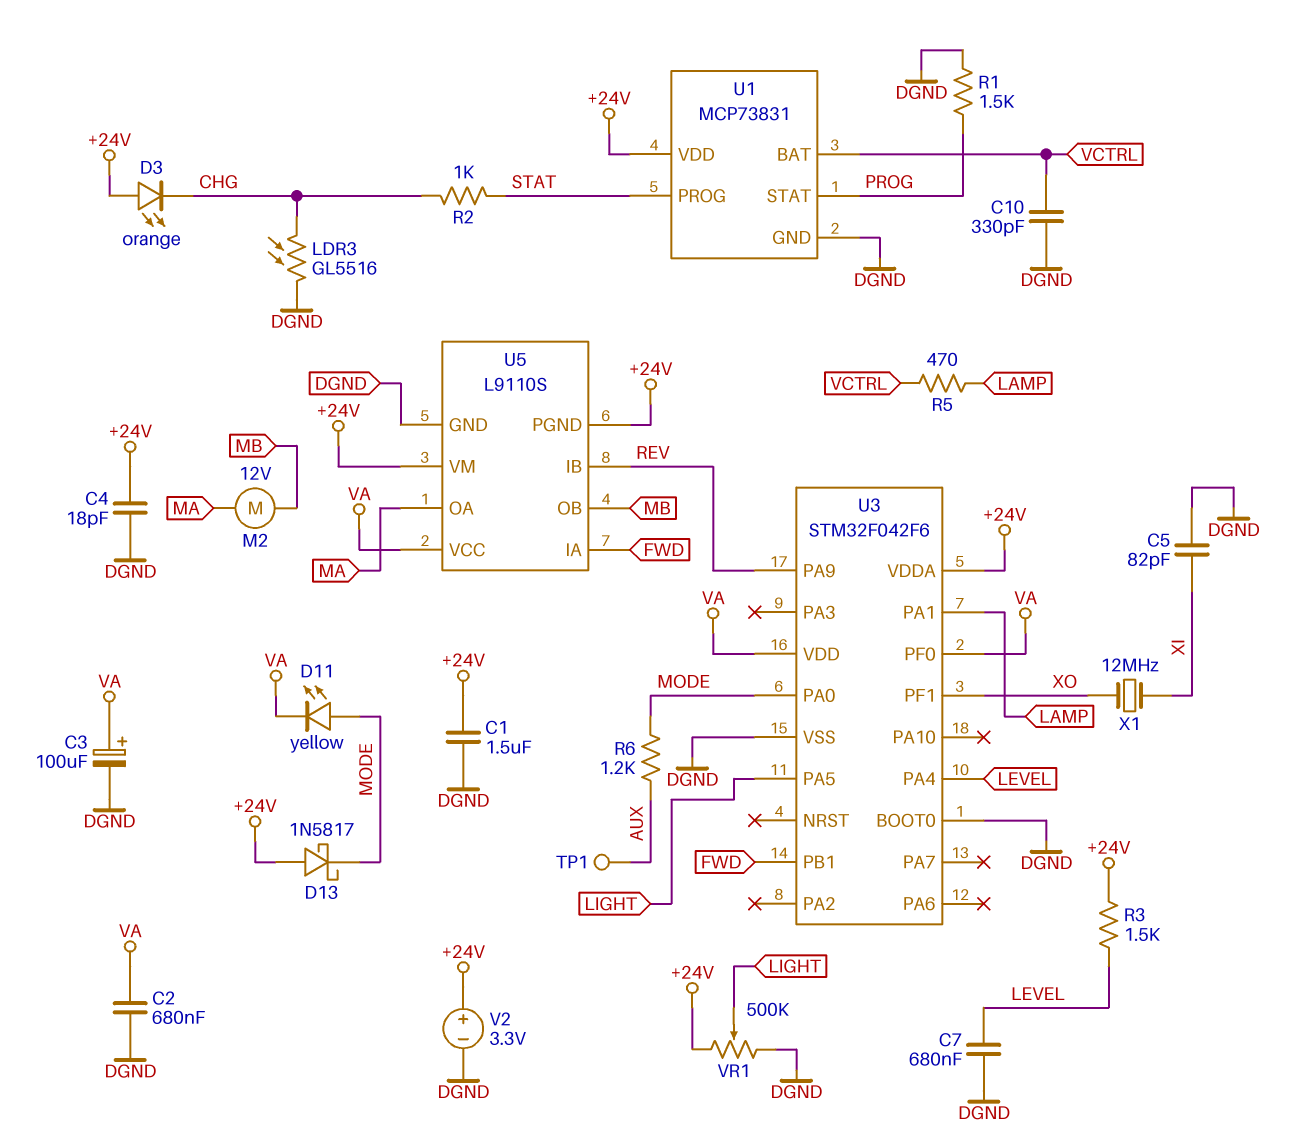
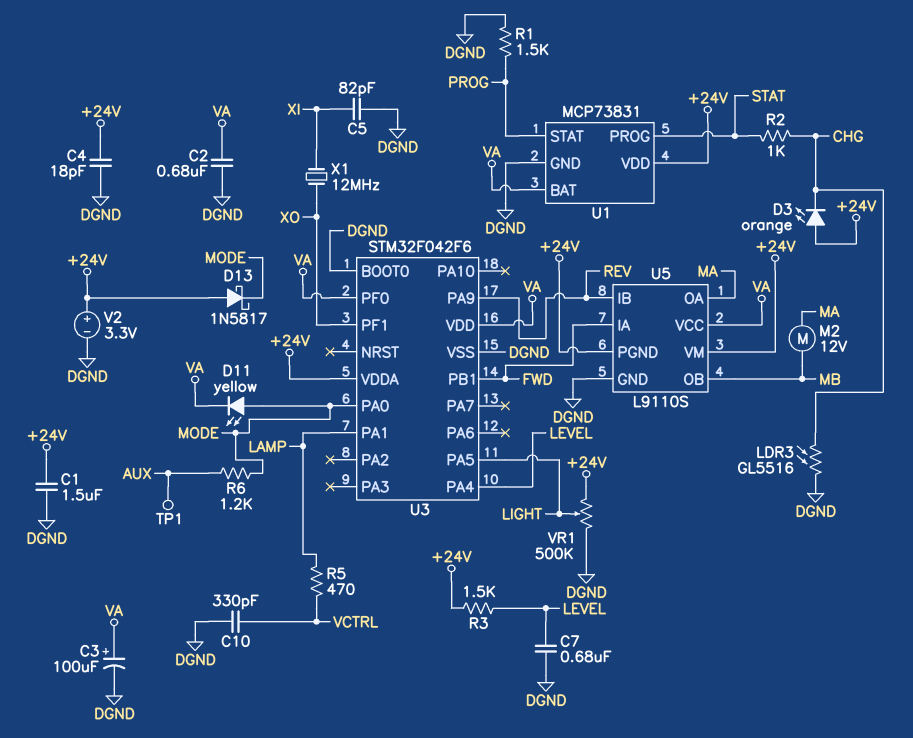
U1 pin BAT: VCTRL -> VA

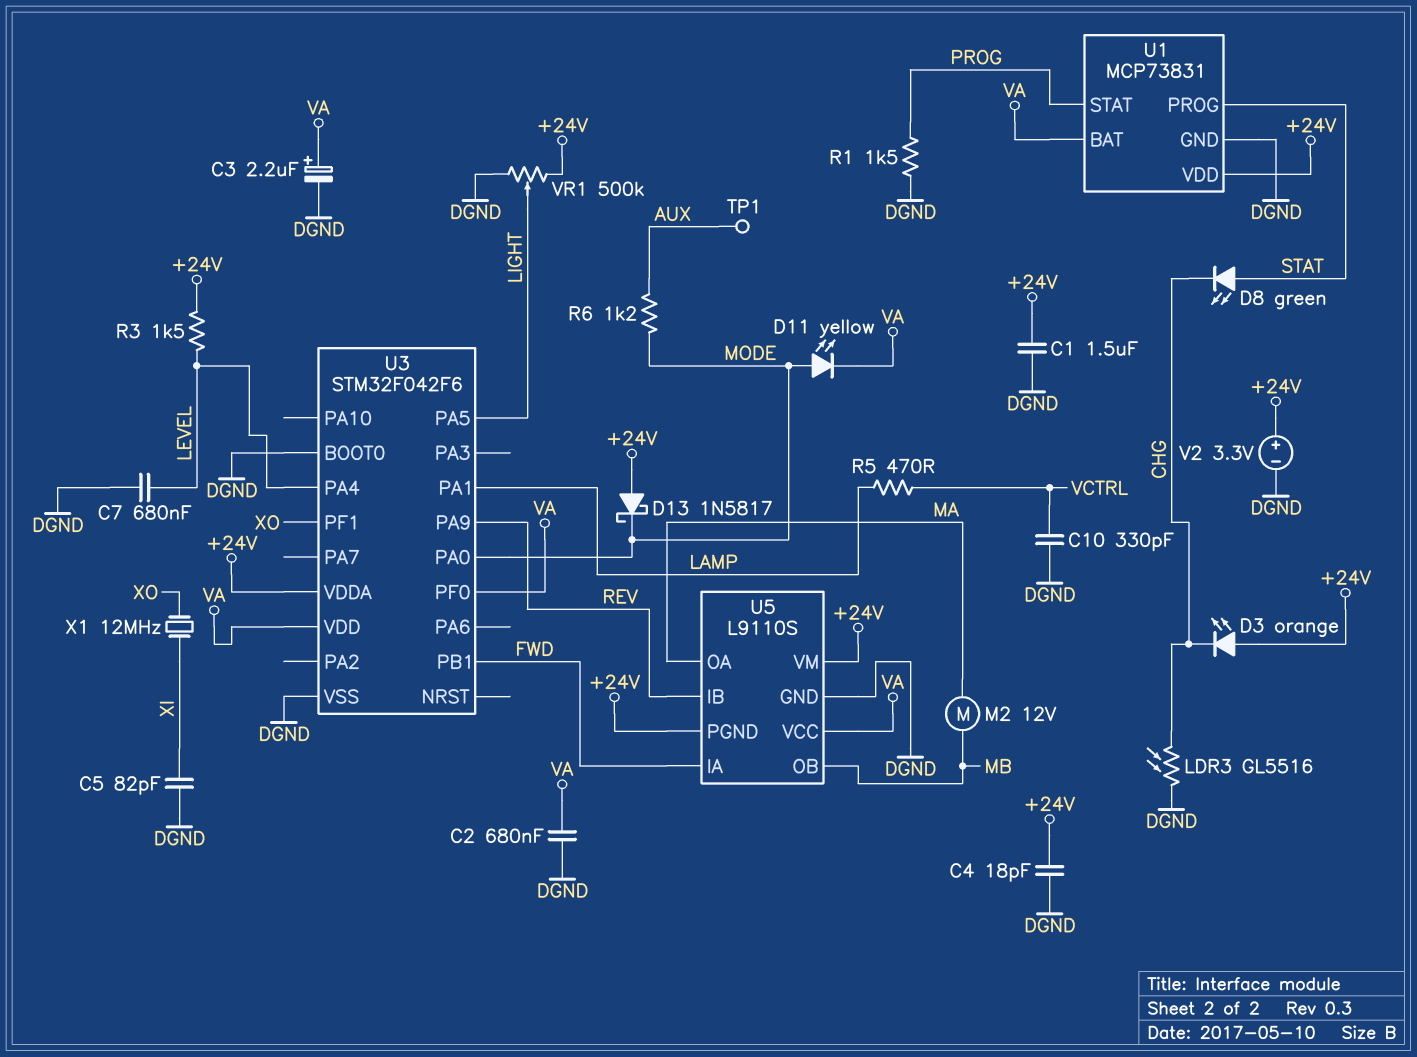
C3: 100uF (plus VA, minus DGND) -> 2.2uF (plus VA, minus DGND)
D8: none -> LED green (A STAT, K CHG)
R2: 1k (CHG, STAT) -> none

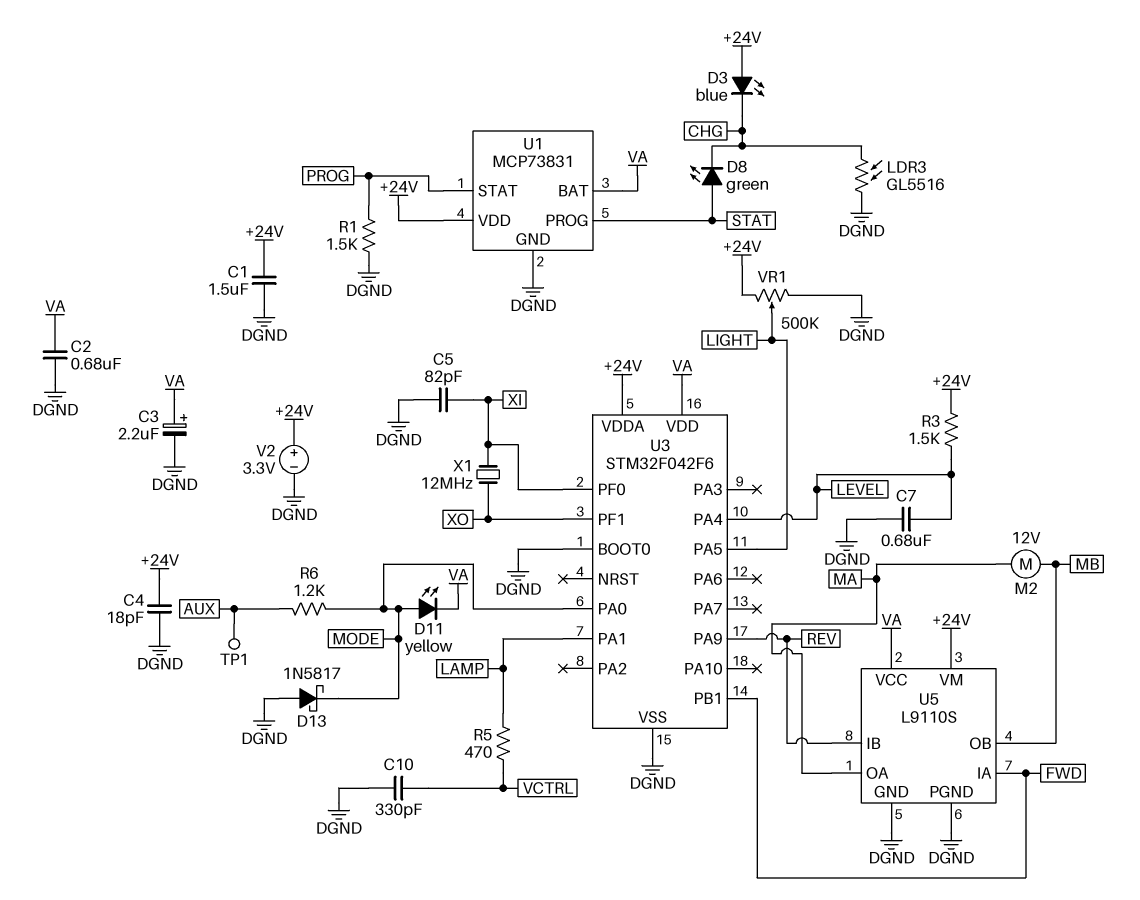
D3: LED orange (A +24V, K CHG) -> LED blue (A +24V, K CHG)
D13: schottky 1N5817 (A +24V, K MODE) -> schottky 1N5817 (A DGND, K MODE)
U3 pin PF0: VA -> XI
U5 pin PGND: +24V -> DGND

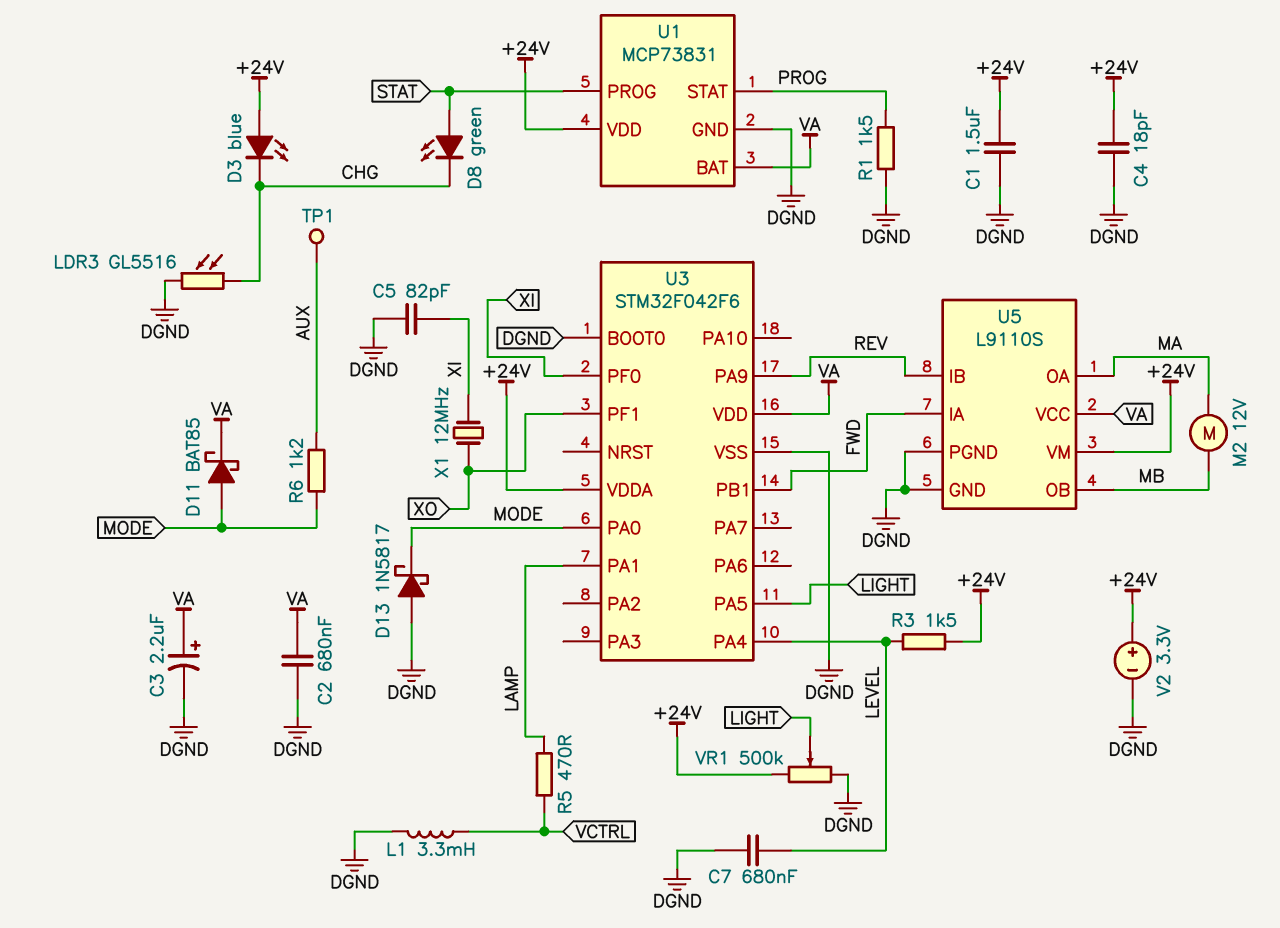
C10: 330pF (DGND, VCTRL) -> none
D11: LED yellow (A MODE, K VA) -> schottky BAT85 (A MODE, K VA)
L1: none -> 3.3mH (DGND, VCTRL)

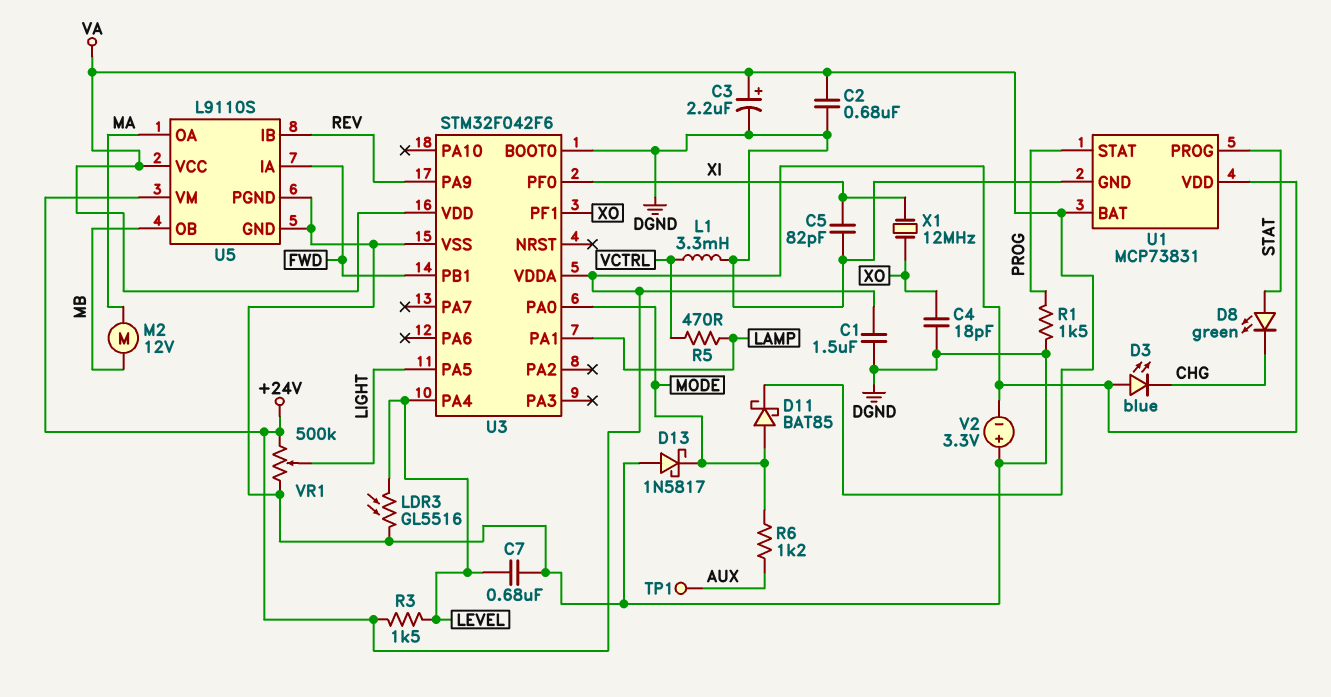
C4: 18pF (+24V, DGND) -> 18pF (DGND, XO)
LDR3: GL5516 (CHG, DGND) -> GL5516 (DGND, LEVEL)
V2: 3.3V (plus +24V, minus DGND) -> 3.3V (plus DGND, minus +24V)

